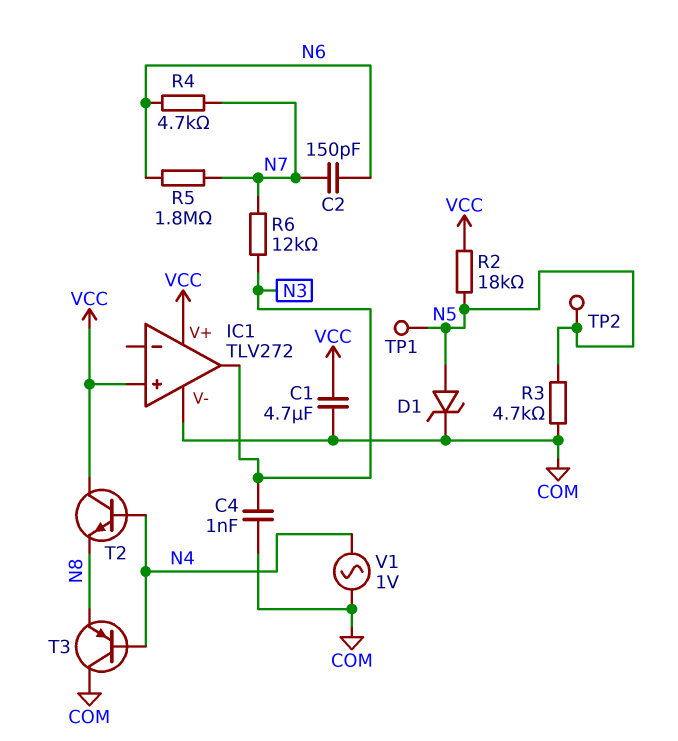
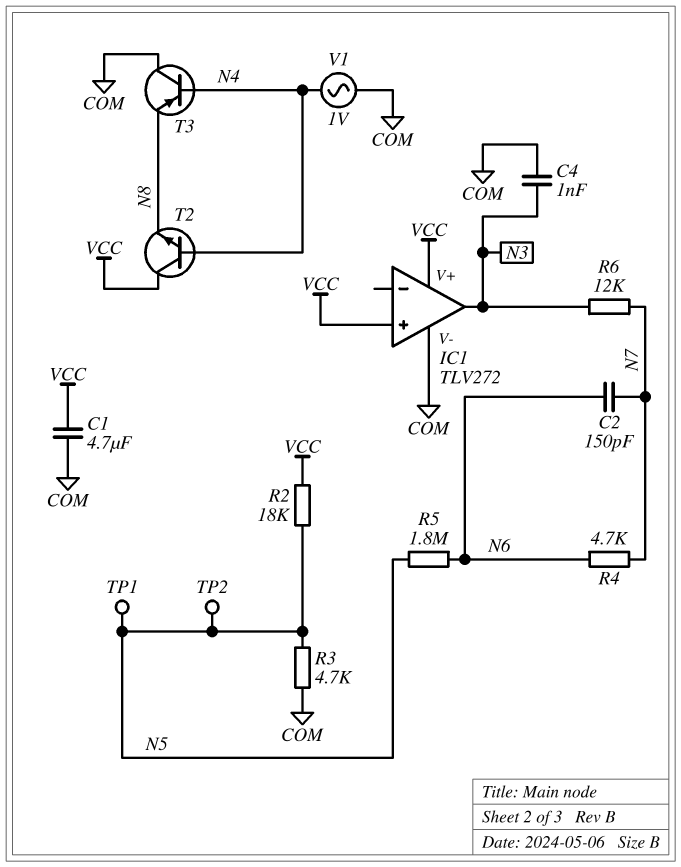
D1: zener (A N5, K COM) -> none
R5: 1.8M (N6, N7) -> 1.8M (N5, N6)

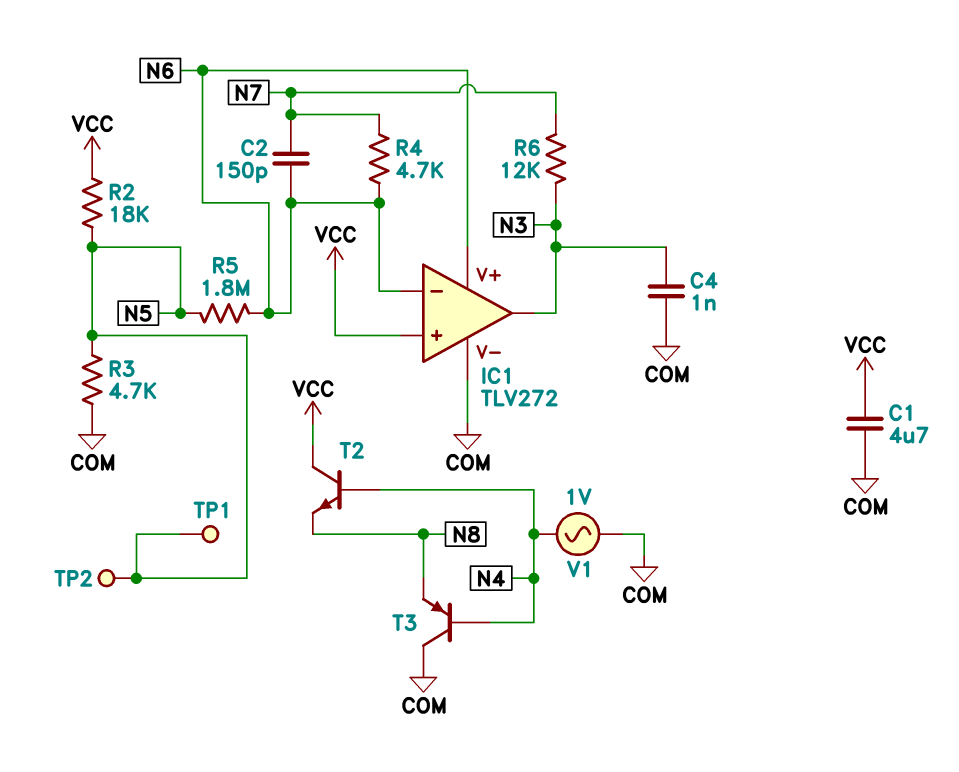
IC1 pin V+: VCC -> N6
IC1 pin in-: none -> N6

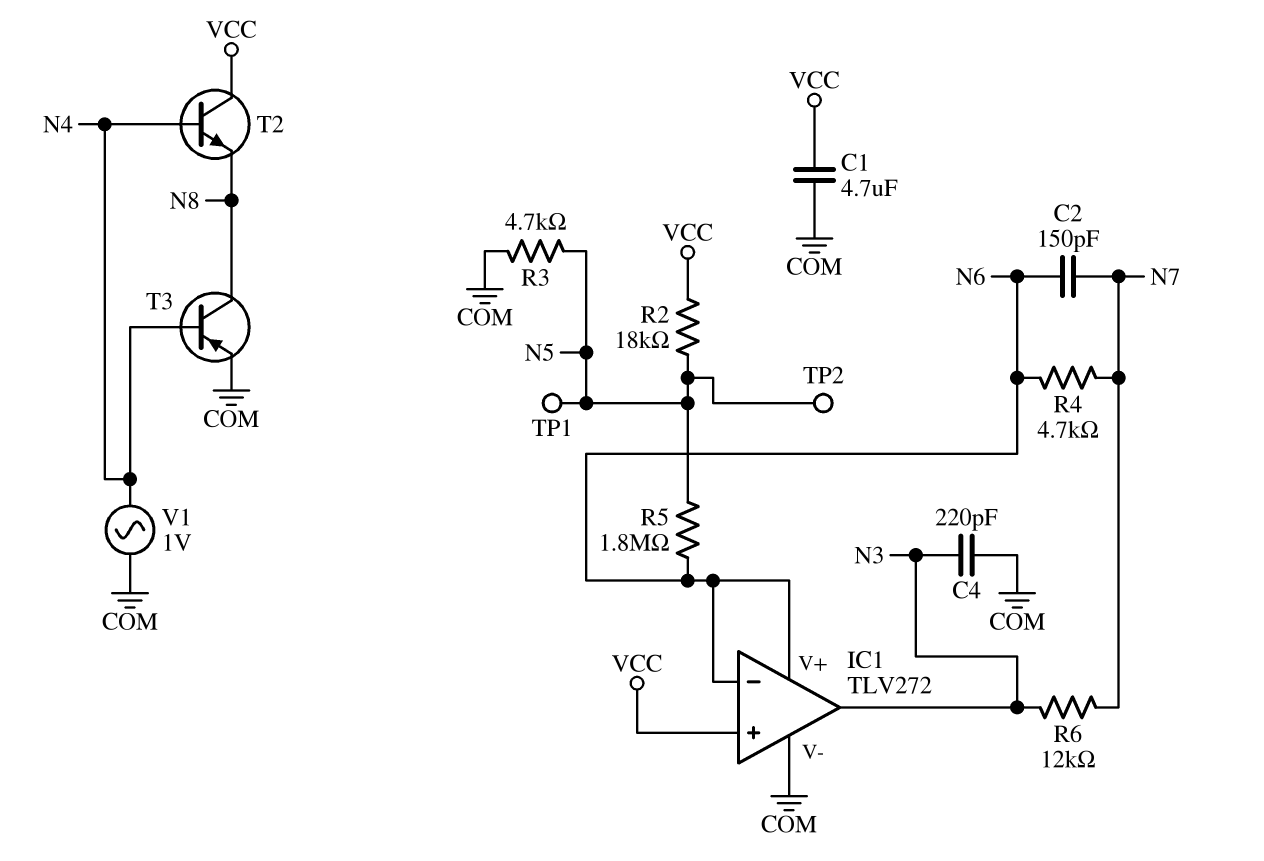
C4: 1nF (COM, N3) -> 220pF (COM, N3)
T3: PNP (B N4, C COM, E N8) -> PNP (B N4, C N8, E COM)

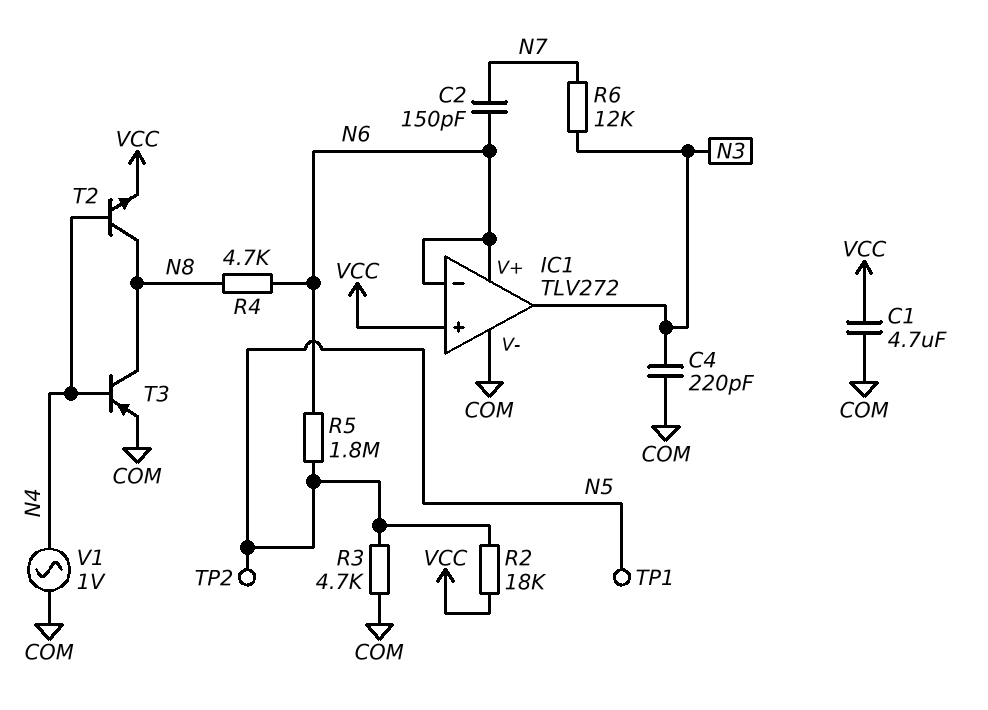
R4: 4.7k (N6, N7) -> 4.7k (N6, N8)
T2: NPN (B N4, C VCC, E N8) -> NPN (B N4, C N8, E VCC)

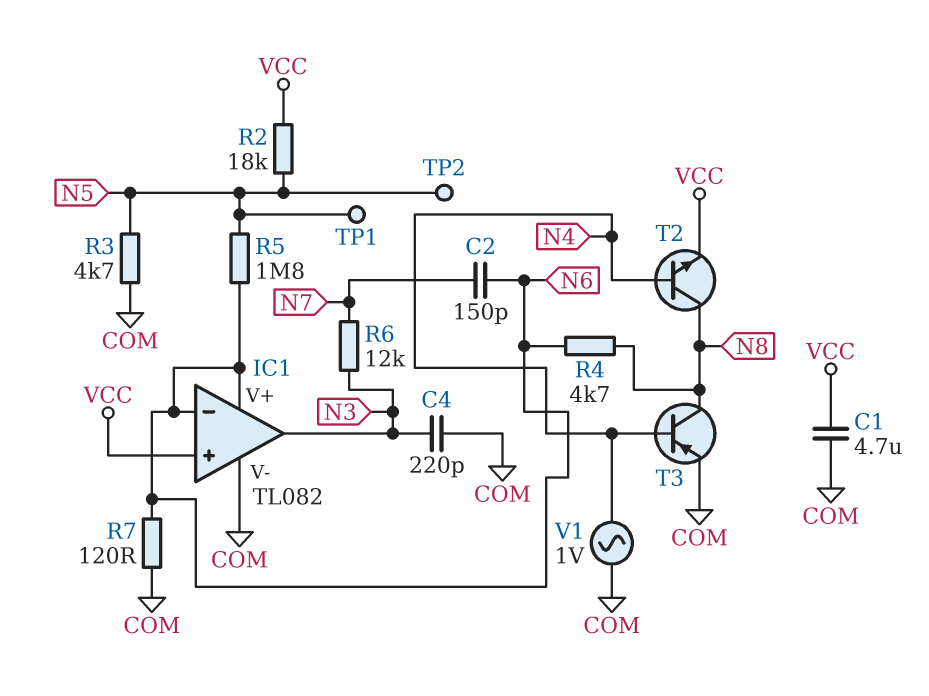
IC1: TLV272 -> TL082
R7: none -> 120 (COM, N6)

